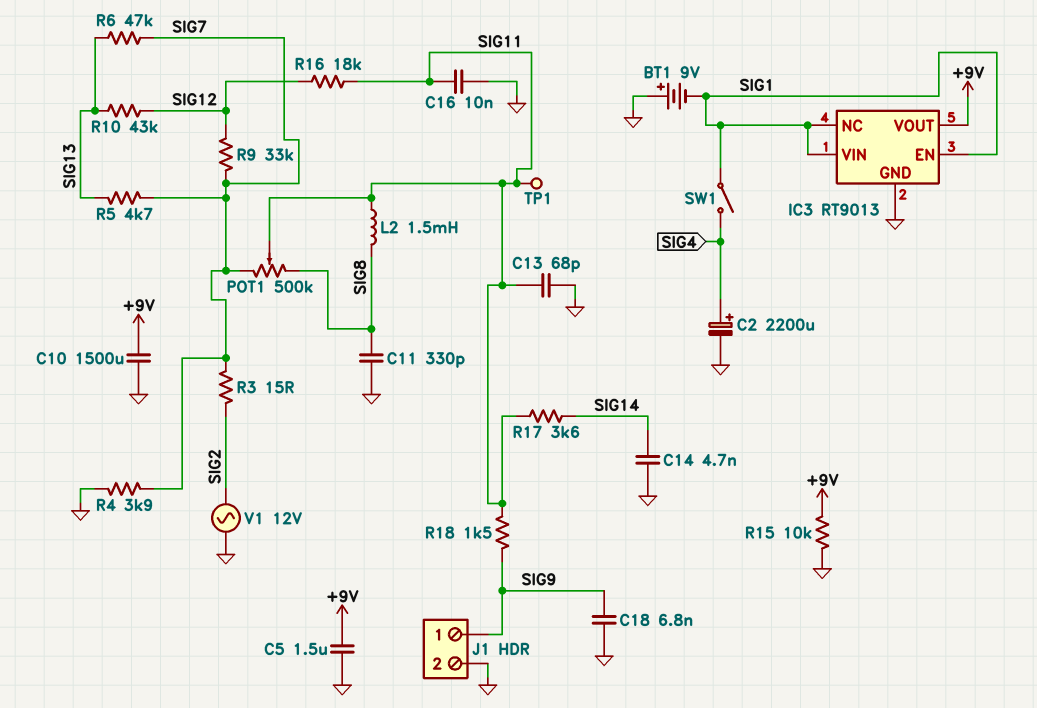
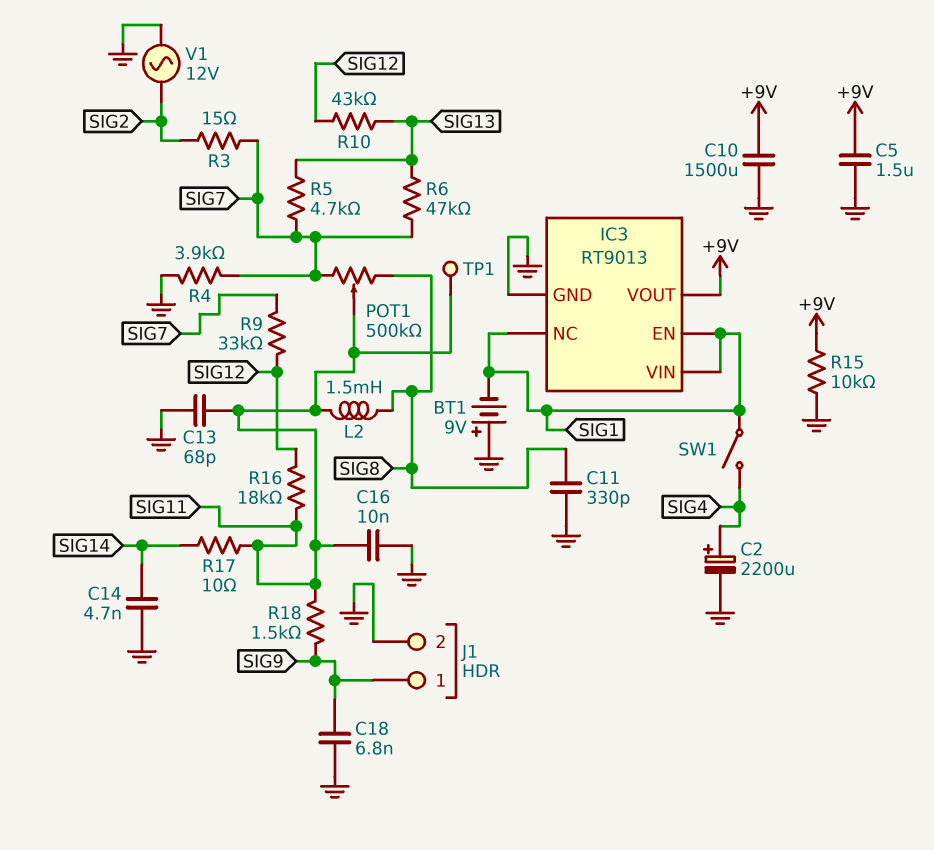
R17: 3.6k (SIG11, SIG14) -> 10 (SIG11, SIG14)

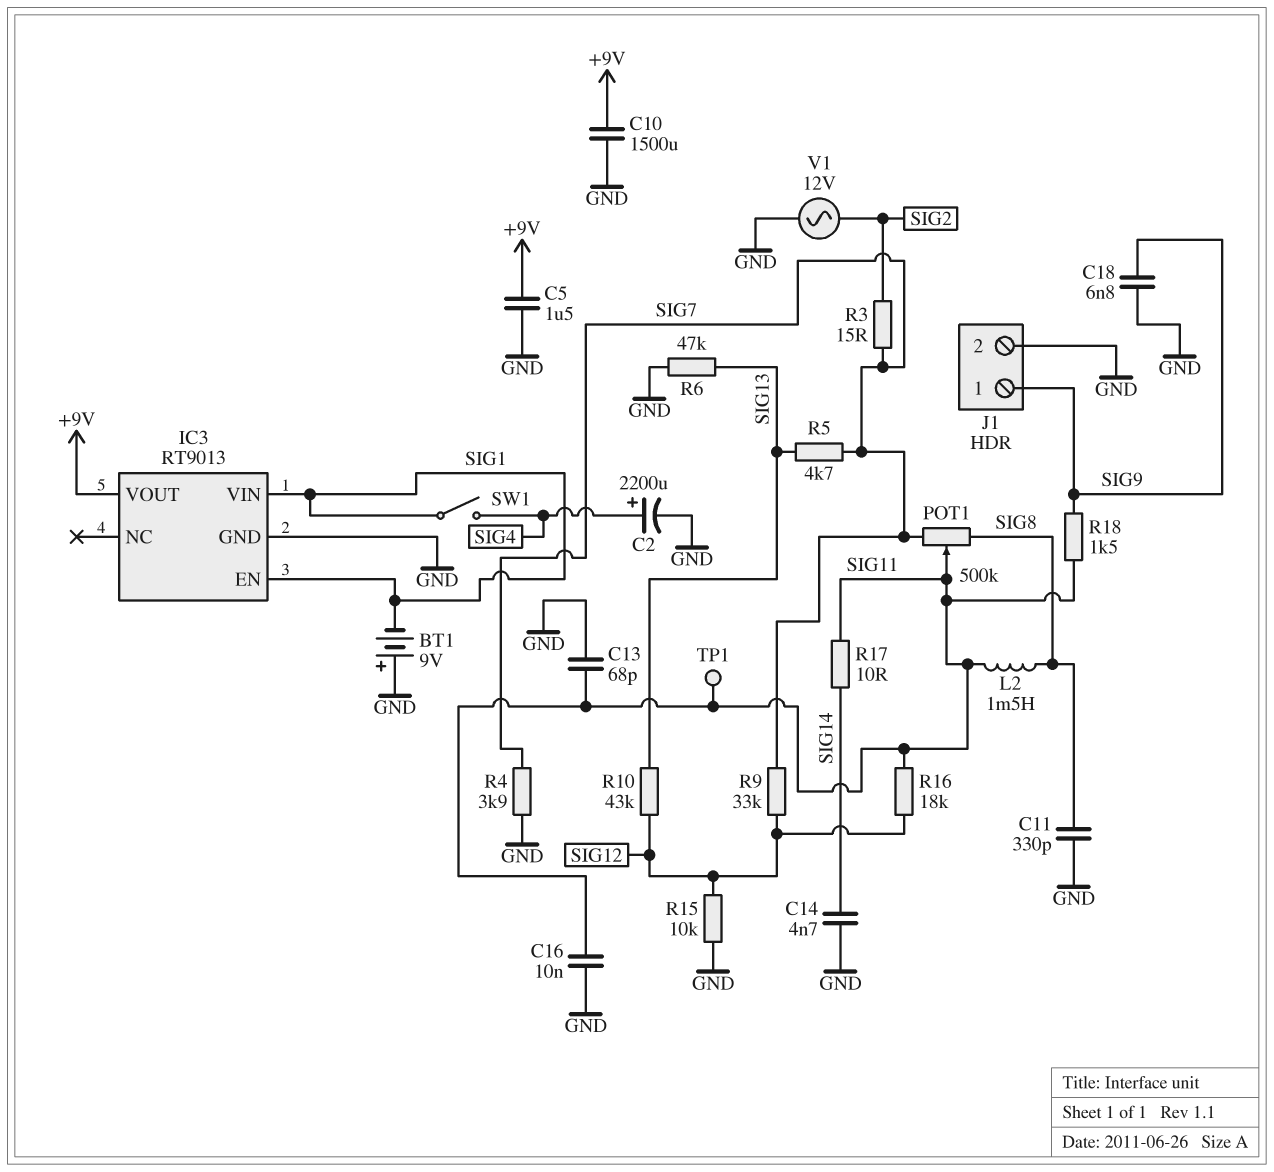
IC3 pin NC: SIG1 -> none
R6: 47k (SIG7, SIG13) -> 47k (GND, SIG13)
R15: 10k (+9V, GND) -> 10k (GND, SIG12)

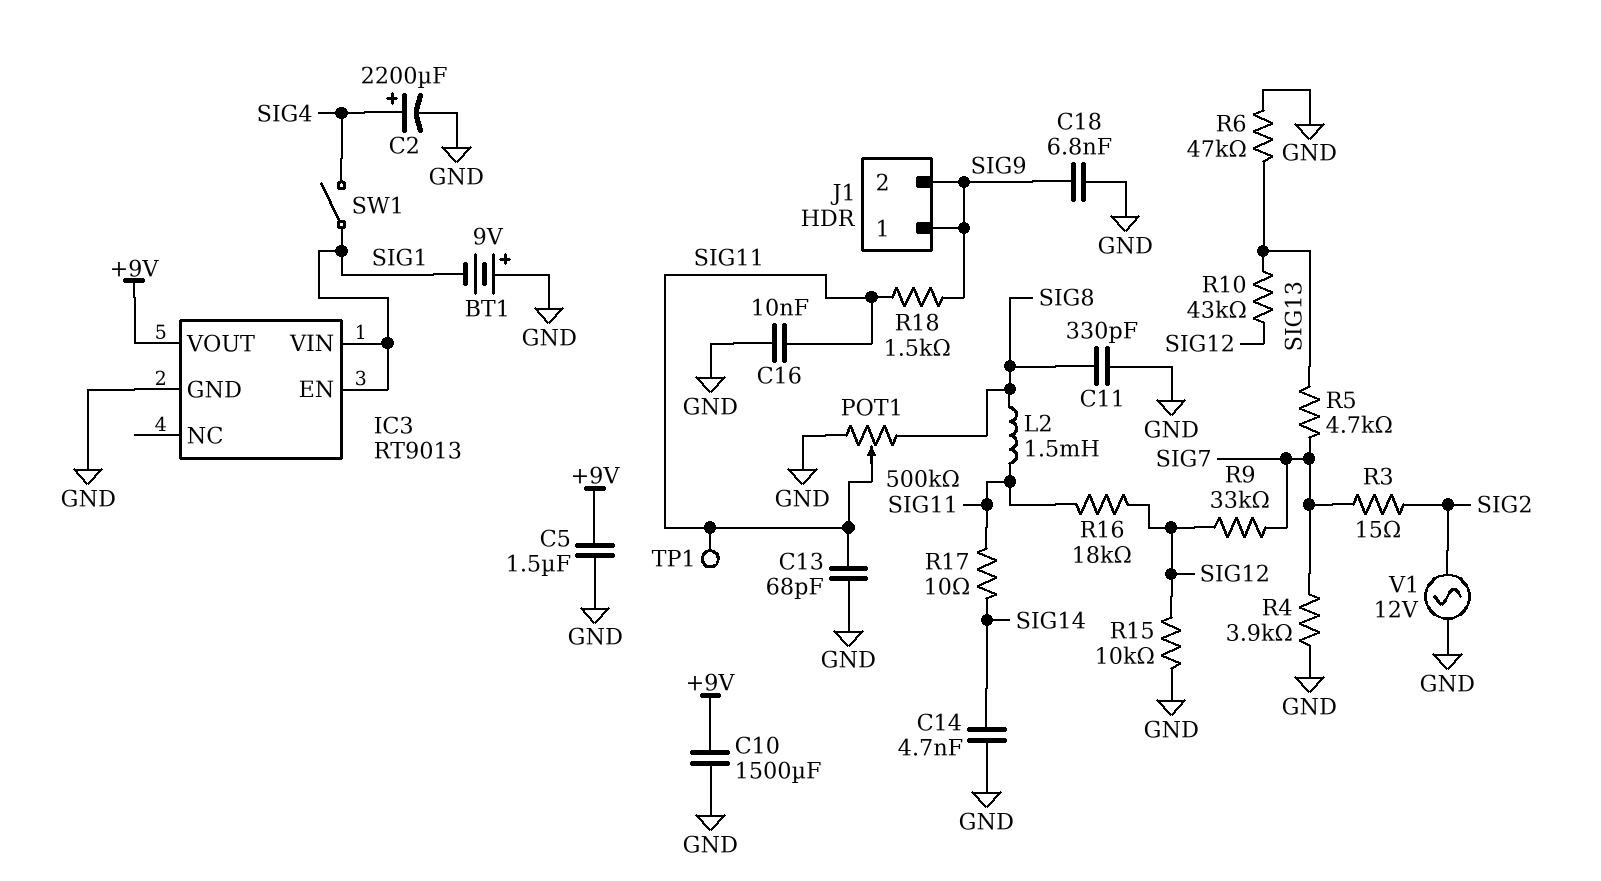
J1 pin 2: GND -> SIG9
POT1: 500k (SIG7, SIG8, wiper SIG11) -> 500k (GND, SIG8, wiper SIG11)

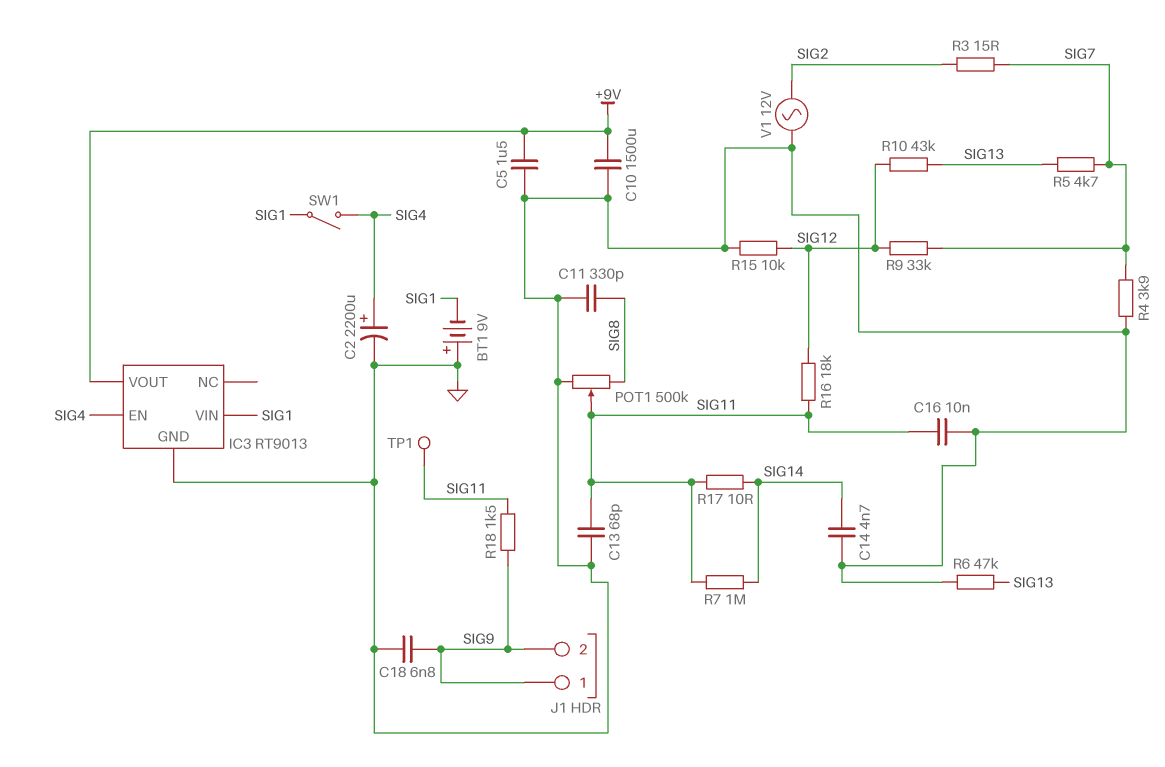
IC3 pin EN: SIG1 -> SIG4
L2: 1.5mH (SIG8, SIG11) -> none
R7: none -> 1M (SIG11, SIG14)

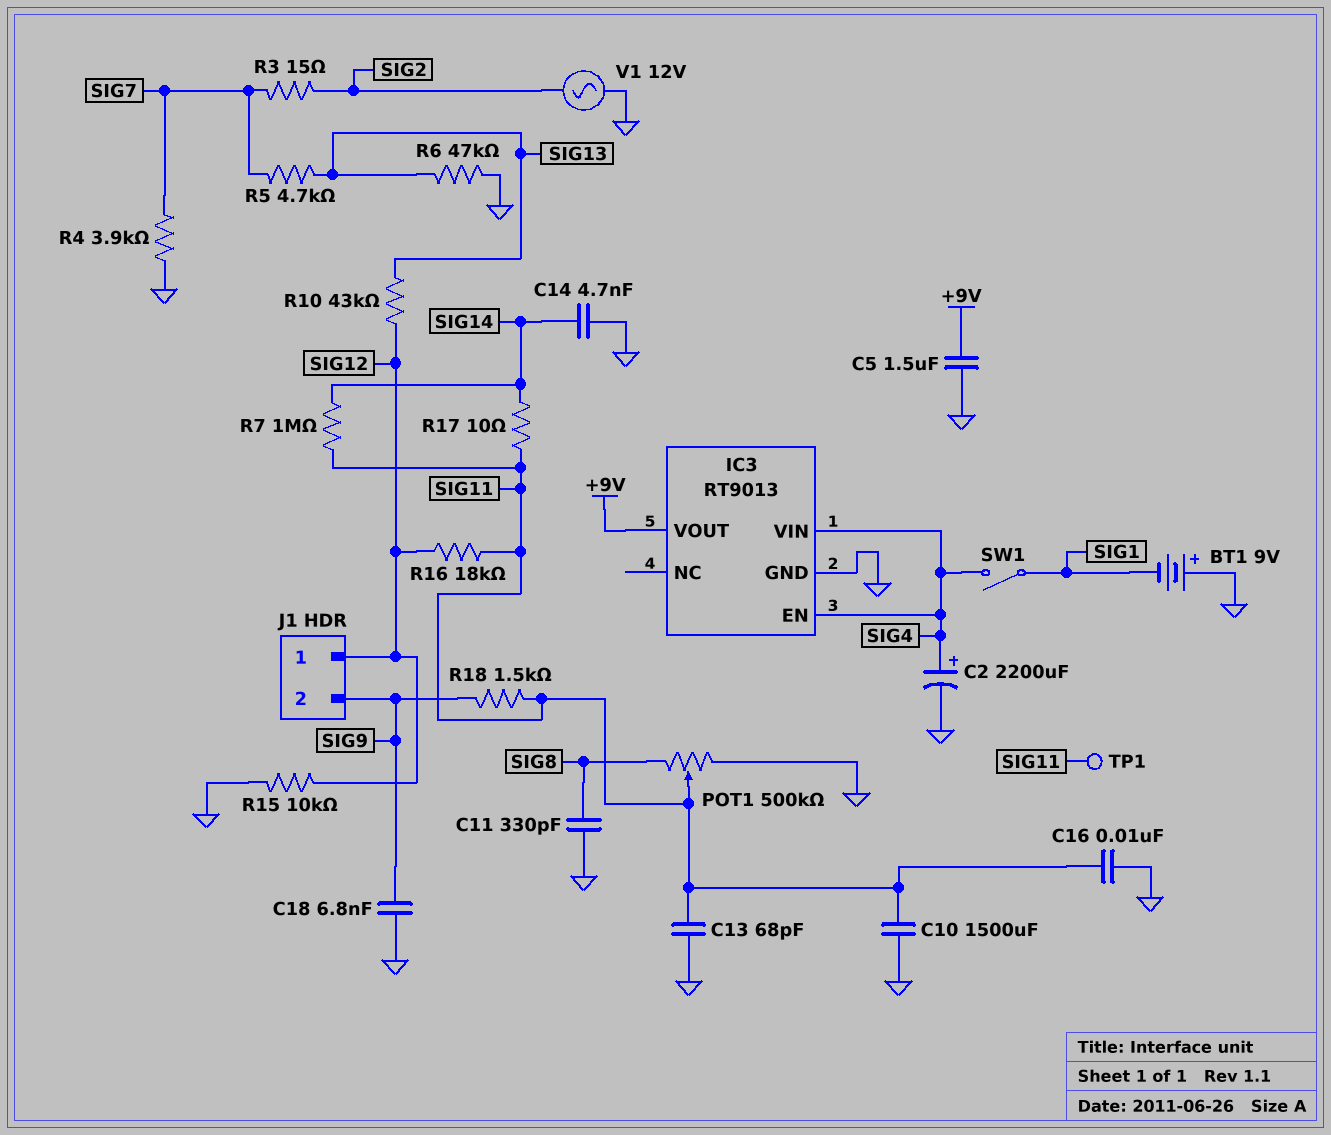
C10: 1500uF (+9V, GND) -> 1500uF (GND, SIG11)
IC3 pin VIN: SIG1 -> SIG4
J1 pin 1: SIG9 -> SIG12
R9: 33k (SIG7, SIG12) -> none

